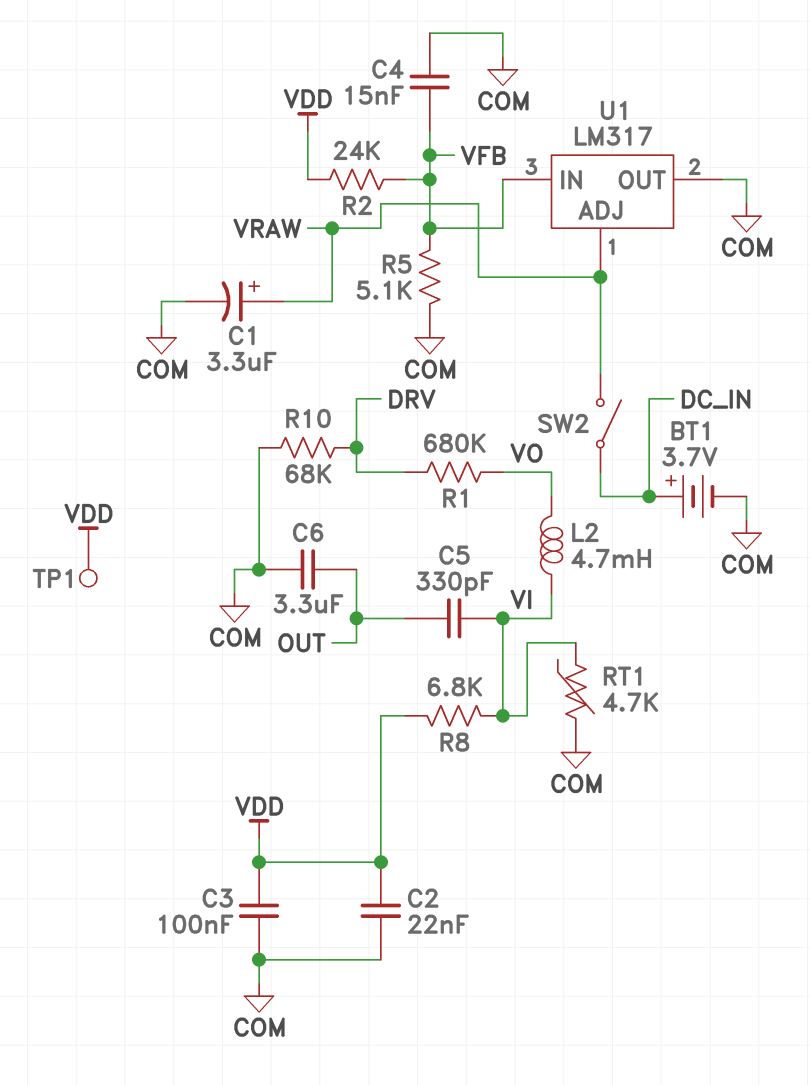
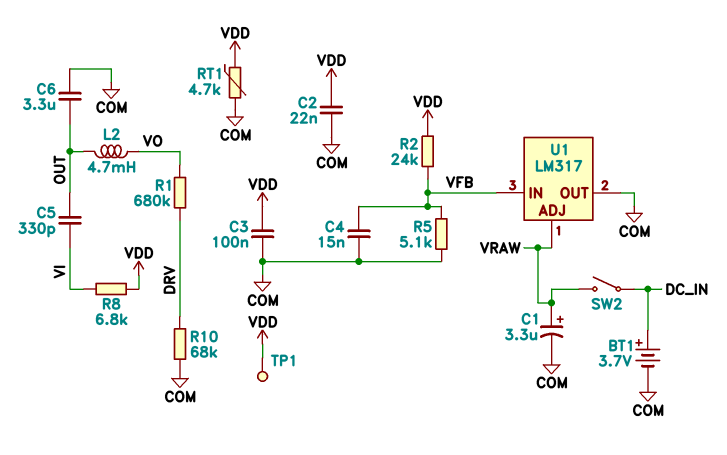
L2: 4.7mH (VI, VO) -> 4.7mH (OUT, VO)
RT1: 4.7k (COM, VI) -> 4.7k (COM, VDD)

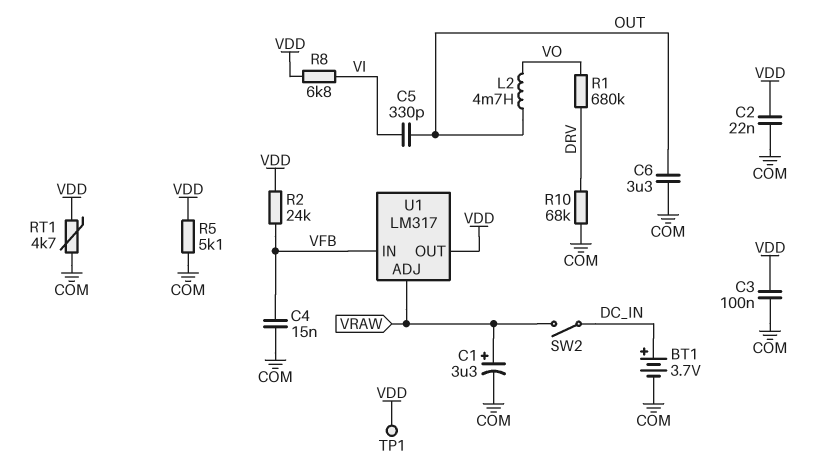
R5: 5.1k (COM, VFB) -> 5.1k (COM, VDD)
U1 pin OUT: COM -> VDD

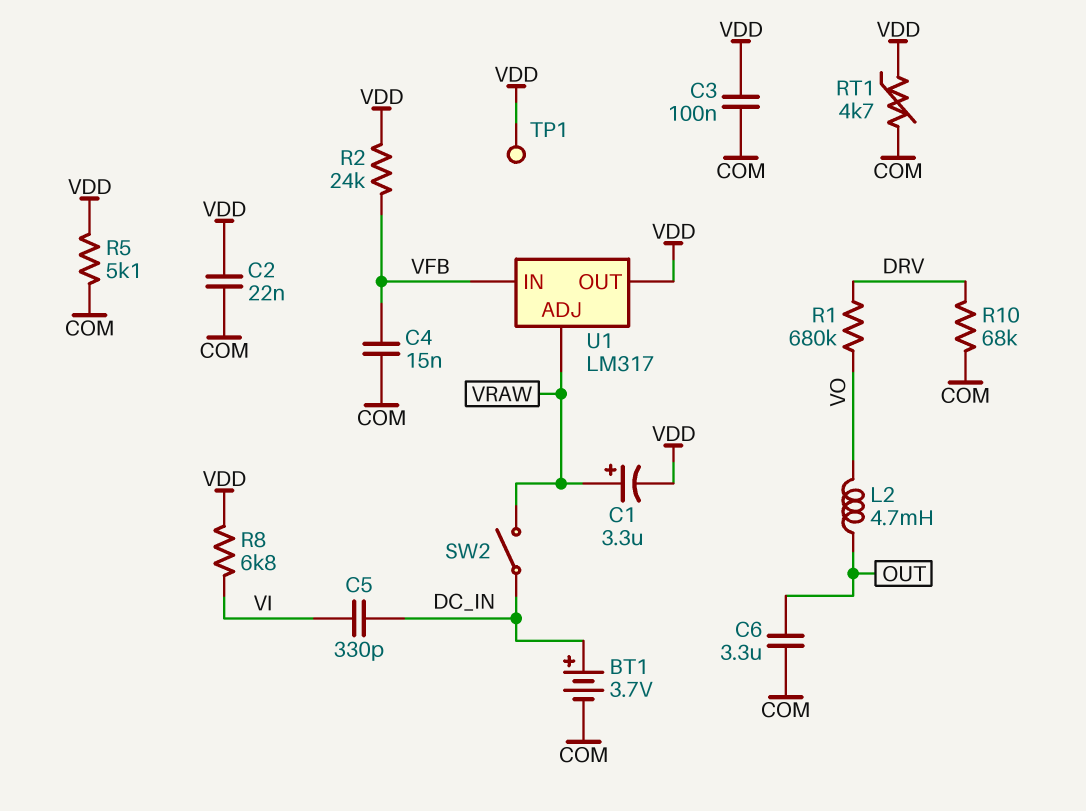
C1: 3.3uF (plus VRAW, minus COM) -> 3.3uF (plus VRAW, minus VDD)
C5: 330pF (OUT, VI) -> 330pF (DC_IN, VI)

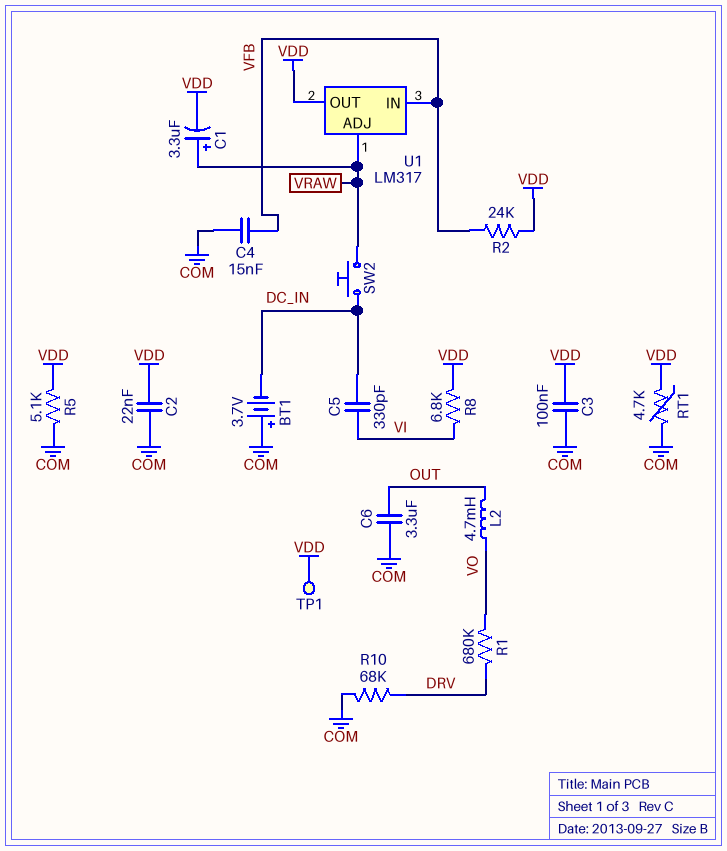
BT1: 3.7V (plus DC_IN, minus COM) -> 3.7V (plus COM, minus DC_IN)
SW2: switch (DC_IN, VRAW) -> button (DC_IN, VRAW)

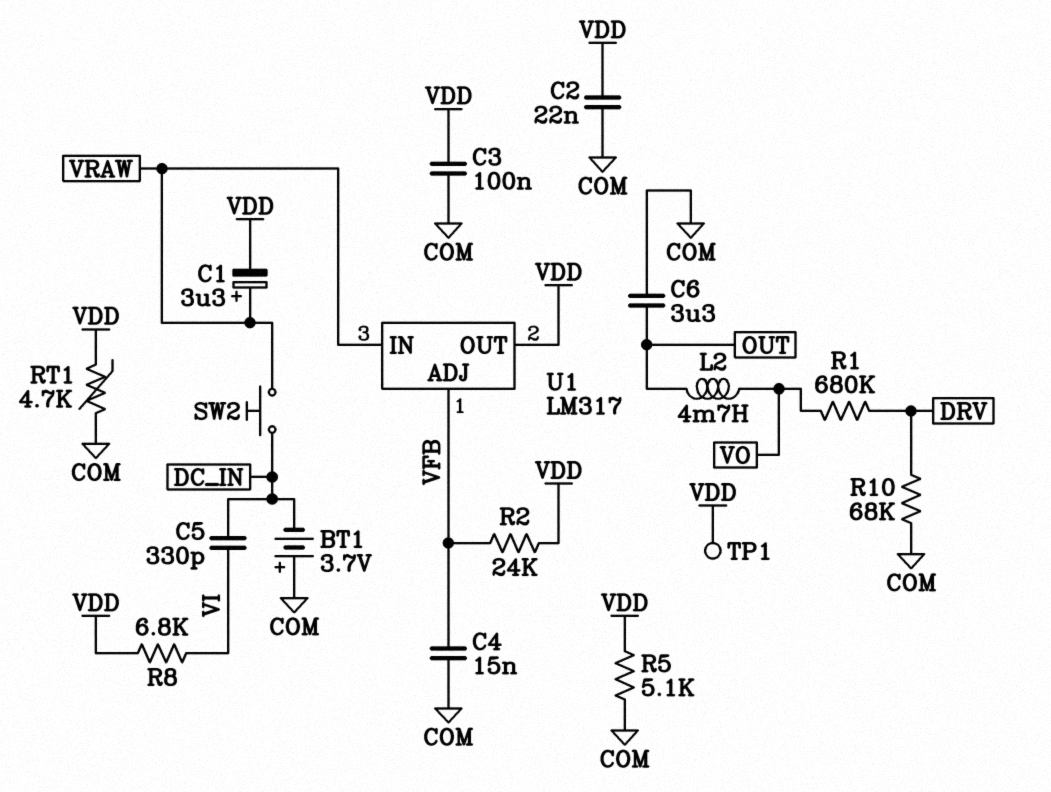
U1 pin ADJ: VRAW -> VFB
U1 pin IN: VFB -> VRAW

